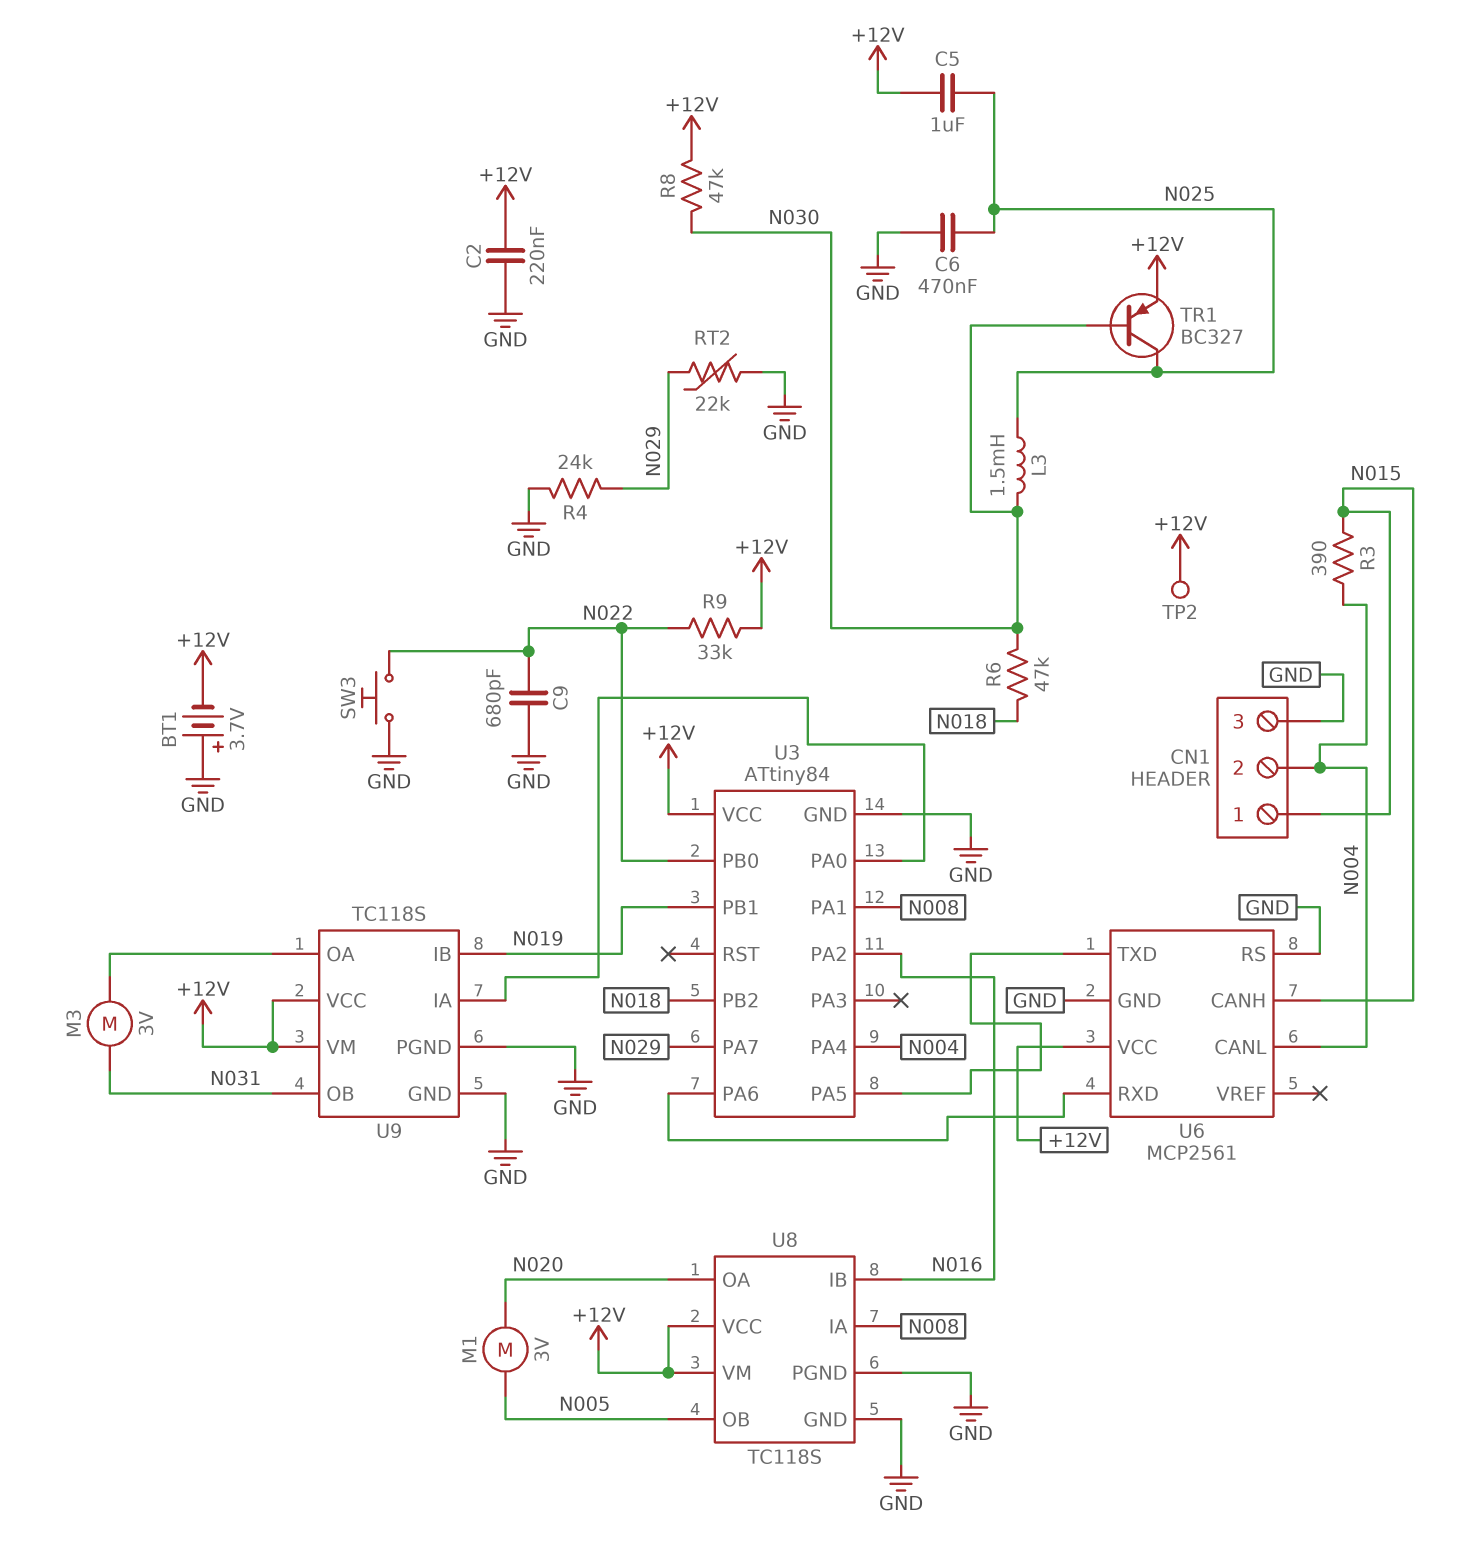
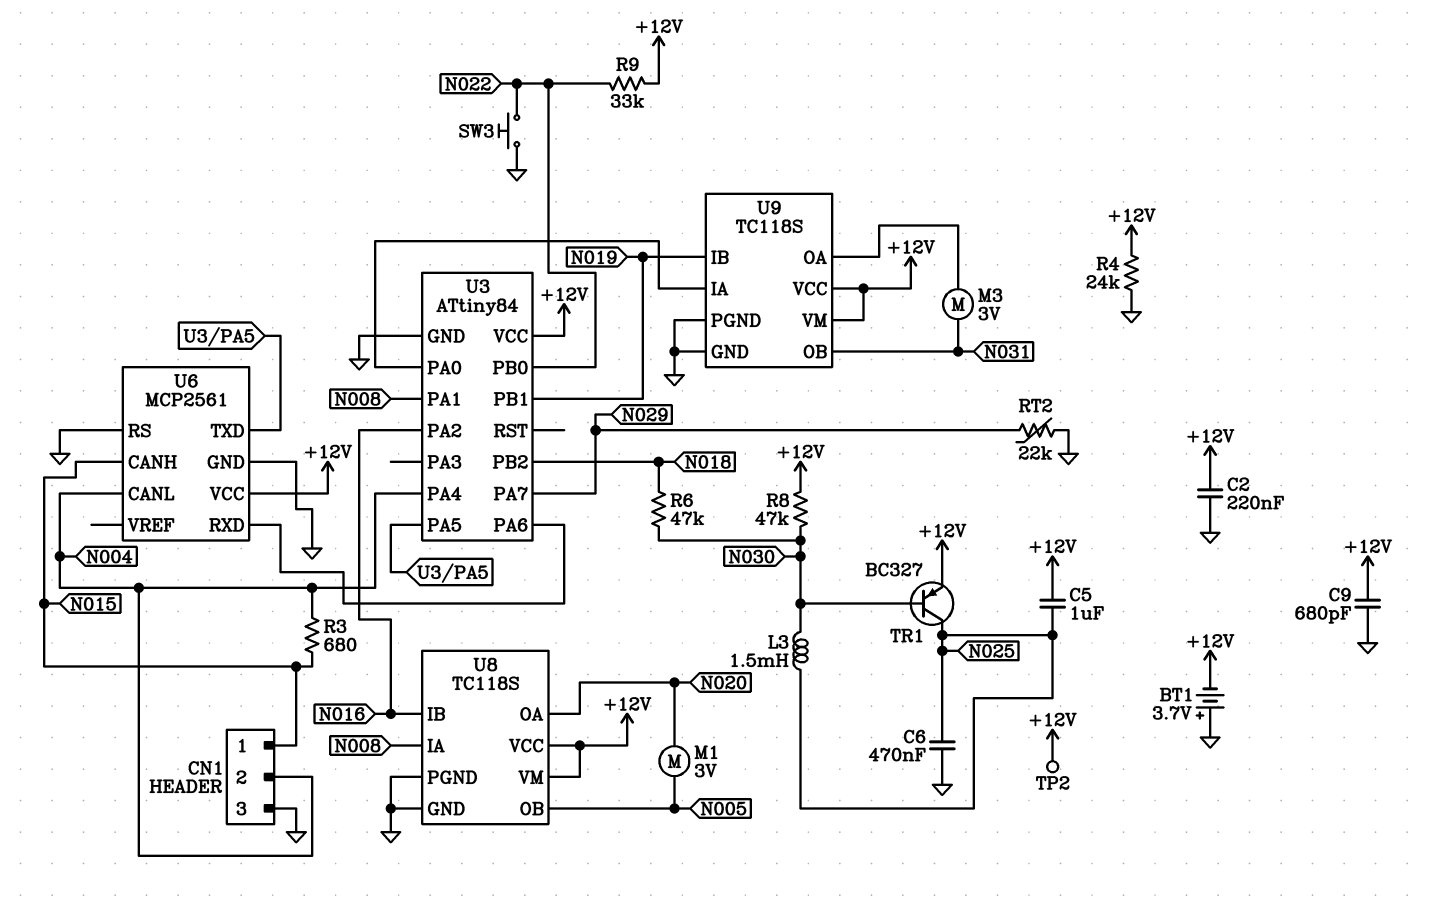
C9: 680pF (GND, N022) -> 680pF (+12V, GND)
R3: 390 (N004, N015) -> 680 (N004, N015)
R4: 24k (GND, N029) -> 24k (+12V, GND)

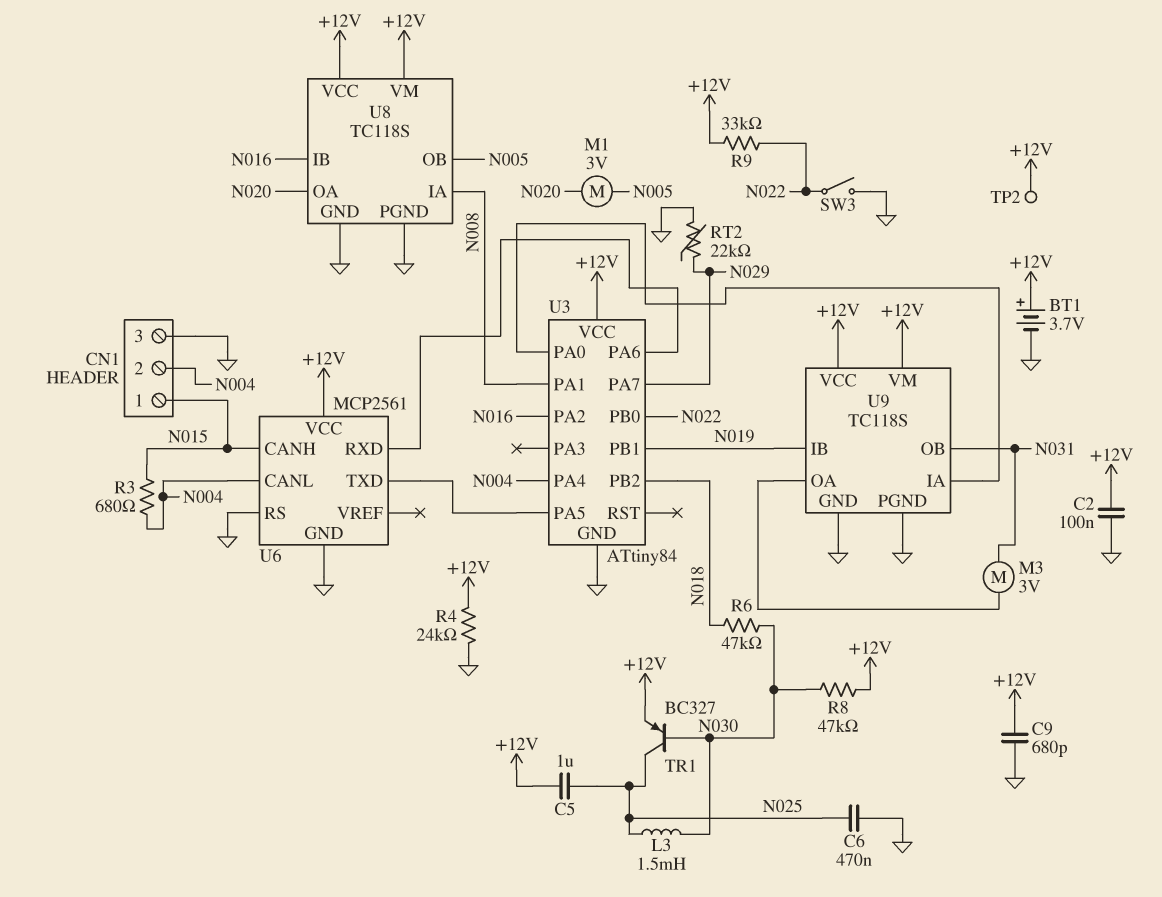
BT1: 3.7V (plus GND, minus +12V) -> 3.7V (plus +12V, minus GND)
C2: 220nF (+12V, GND) -> 100nF (+12V, GND)
SW3: button (GND, N022) -> switch (GND, N022)

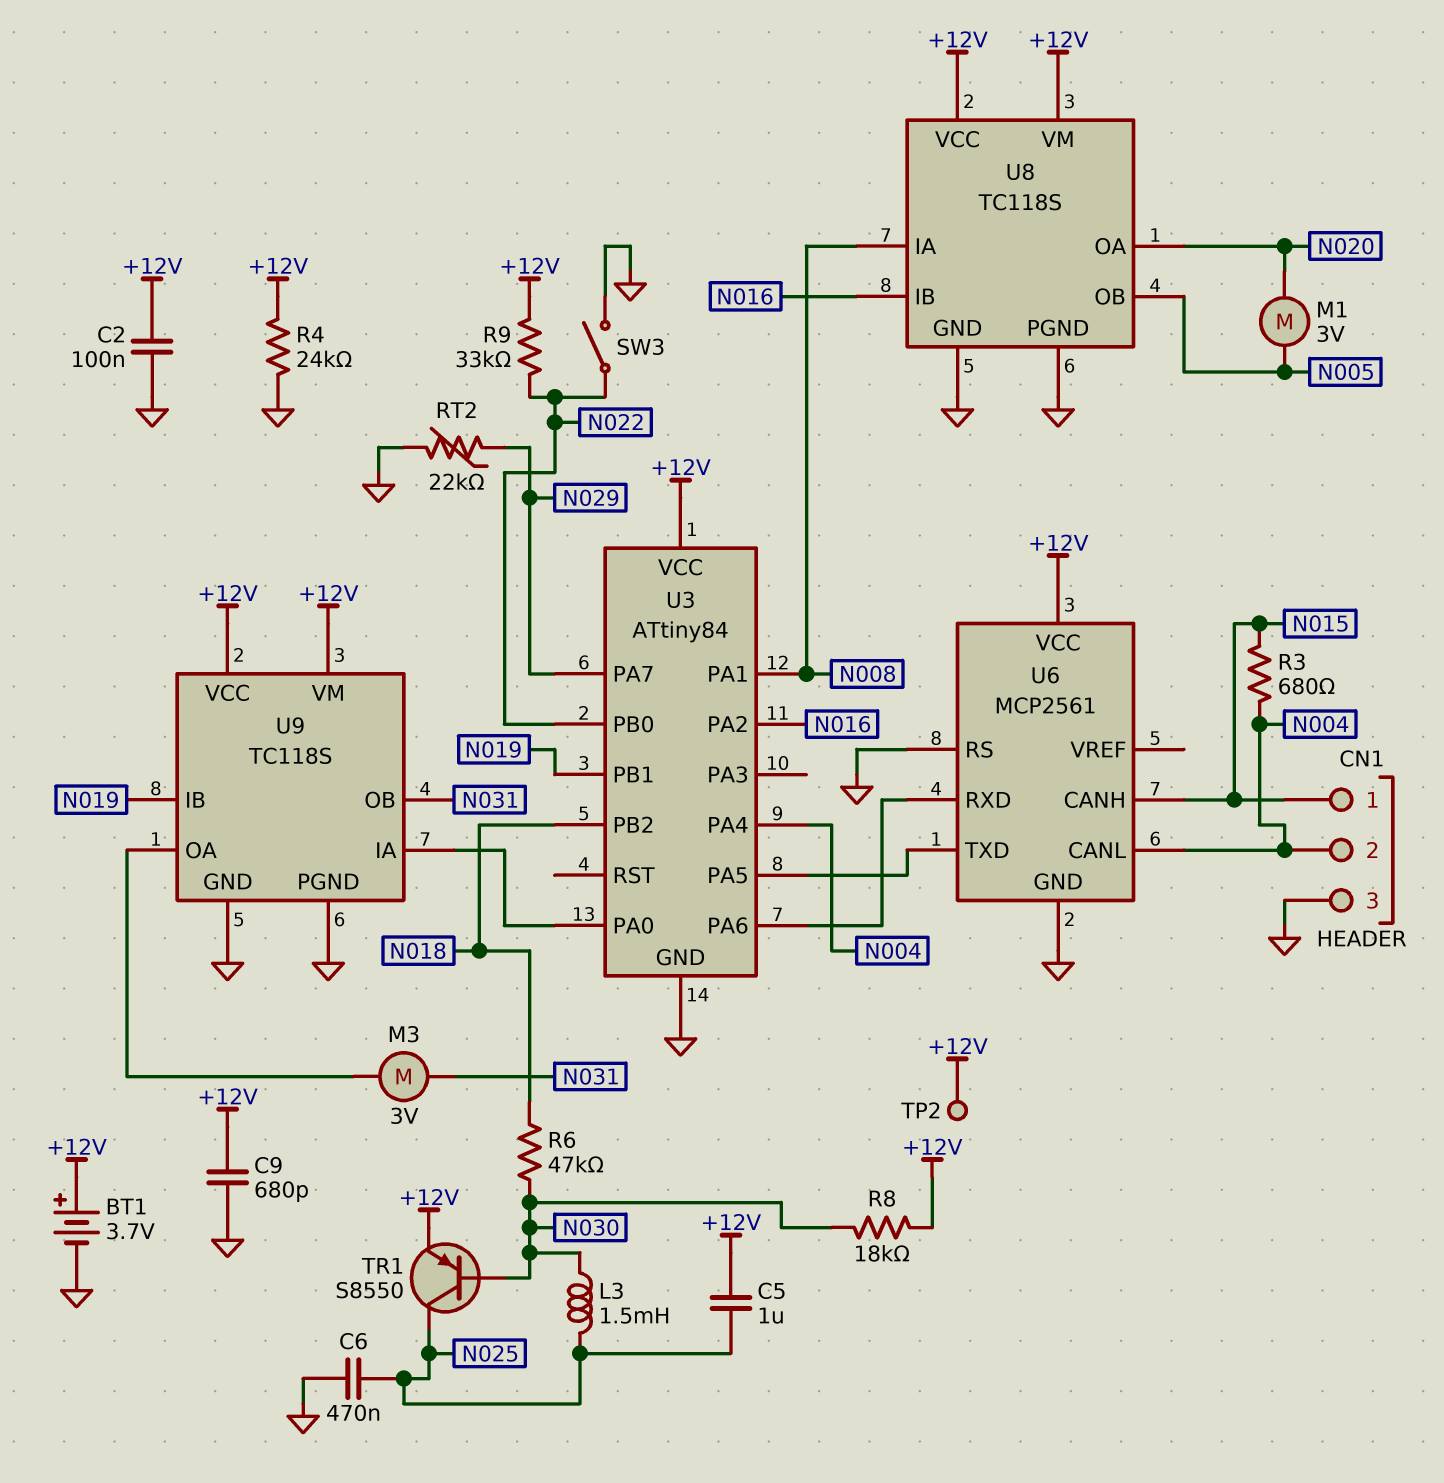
R8: 47k (+12V, N030) -> 18k (+12V, N030)
TR1: PNP BC327 (B N030, C N025, E +12V) -> PNP S8550 (B N030, C N025, E +12V)

